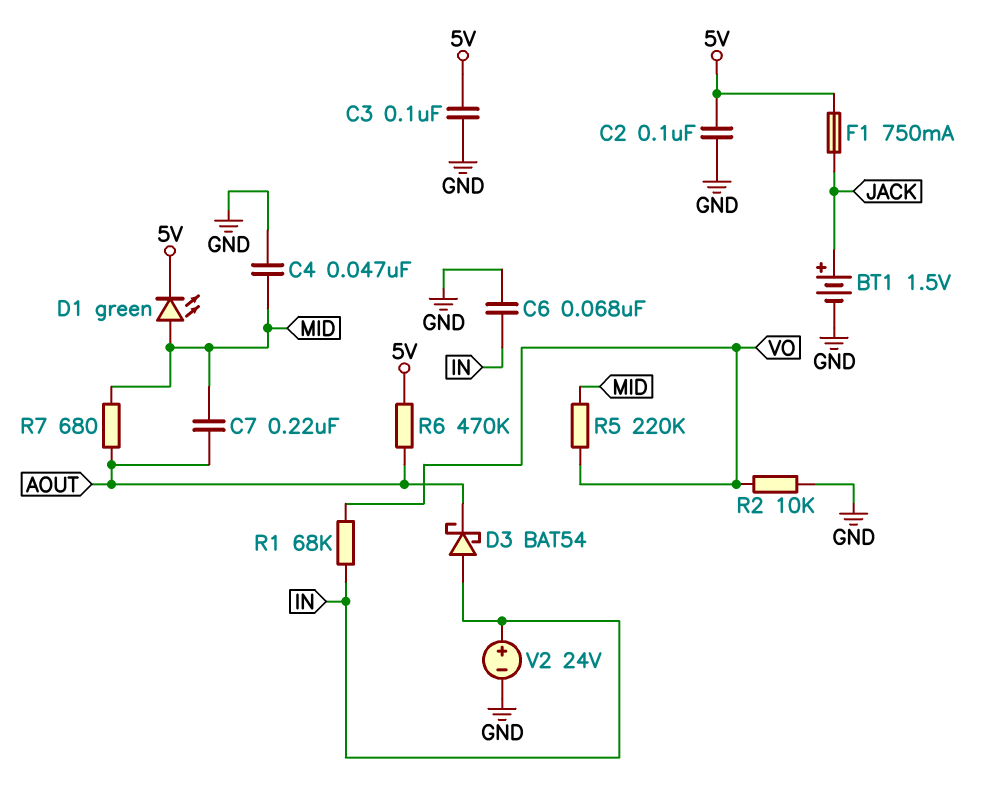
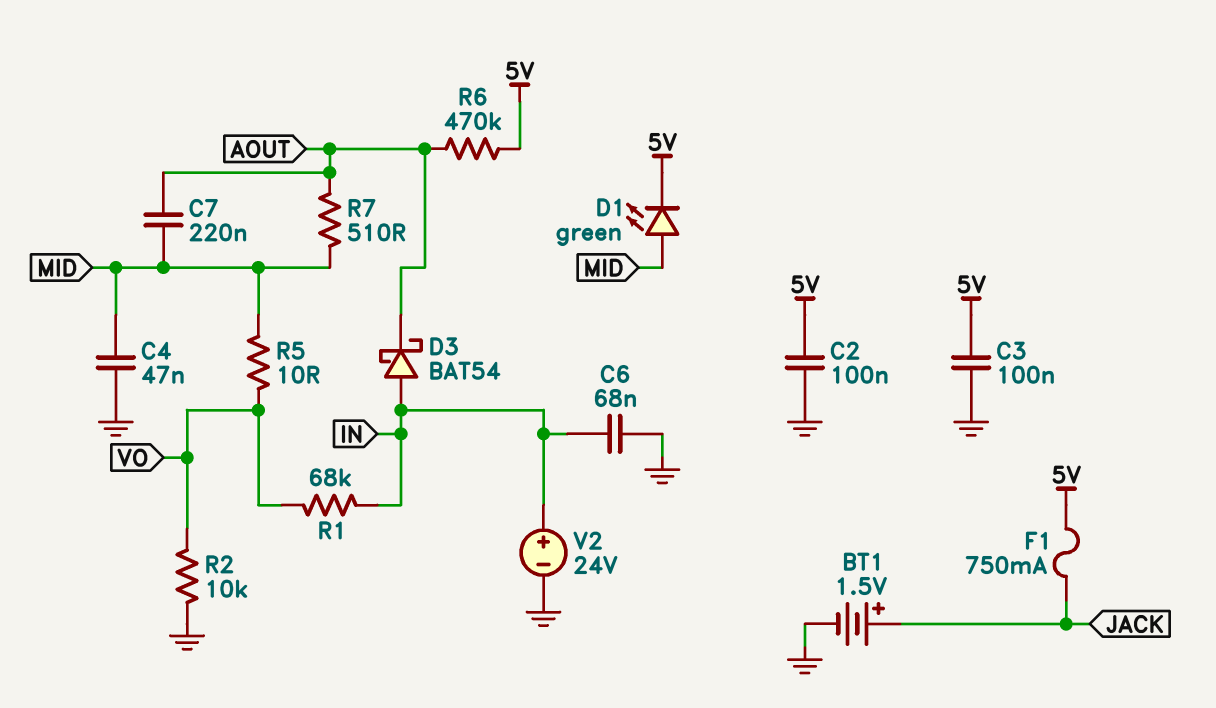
R5: 220k (MID, VO) -> 10 (MID, VO)
R7: 680 (AOUT, MID) -> 510 (AOUT, MID)

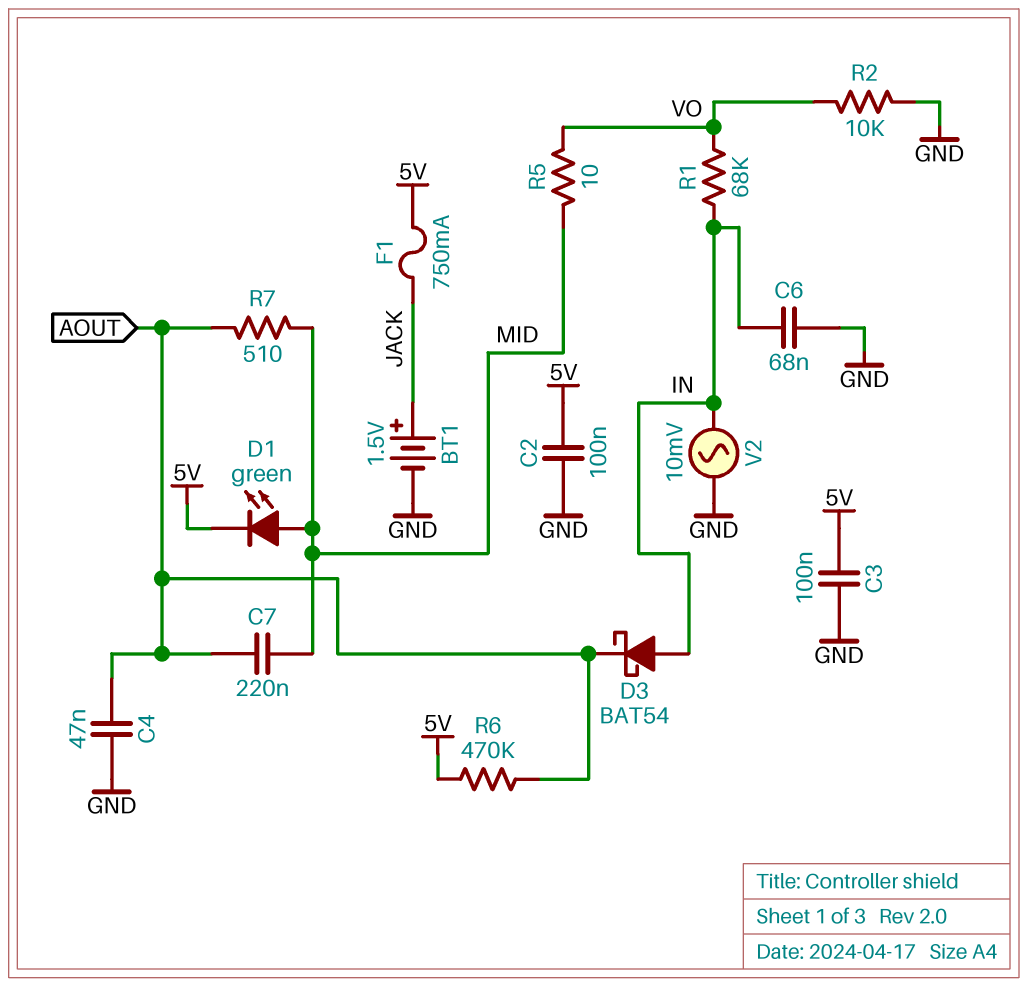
C4: 47nF (GND, MID) -> 47nF (AOUT, GND)
V2: 24V (plus IN, minus GND) -> AC 10mV (GND, IN)

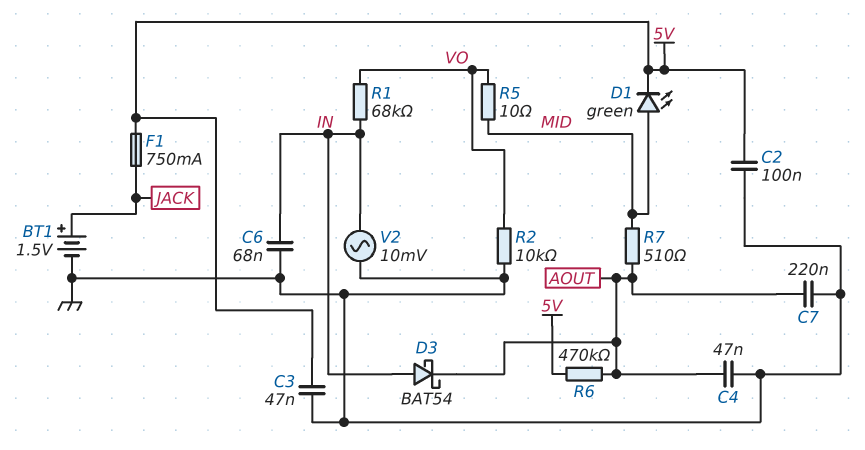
C3: 100nF (5V, GND) -> 47nF (5V, GND)
C7: 220nF (AOUT, MID) -> 220nF (AOUT, GND)

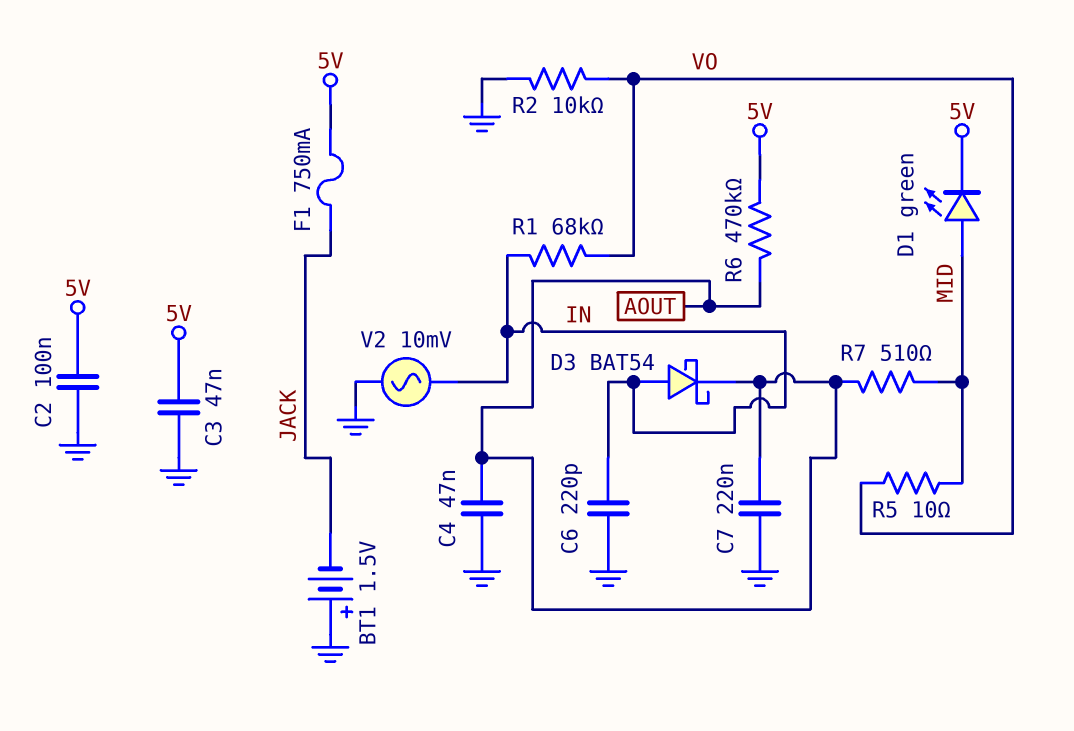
BT1: 1.5V (plus JACK, minus GND) -> 1.5V (plus GND, minus JACK)
C6: 68nF (GND, IN) -> 220pF (GND, IN)

